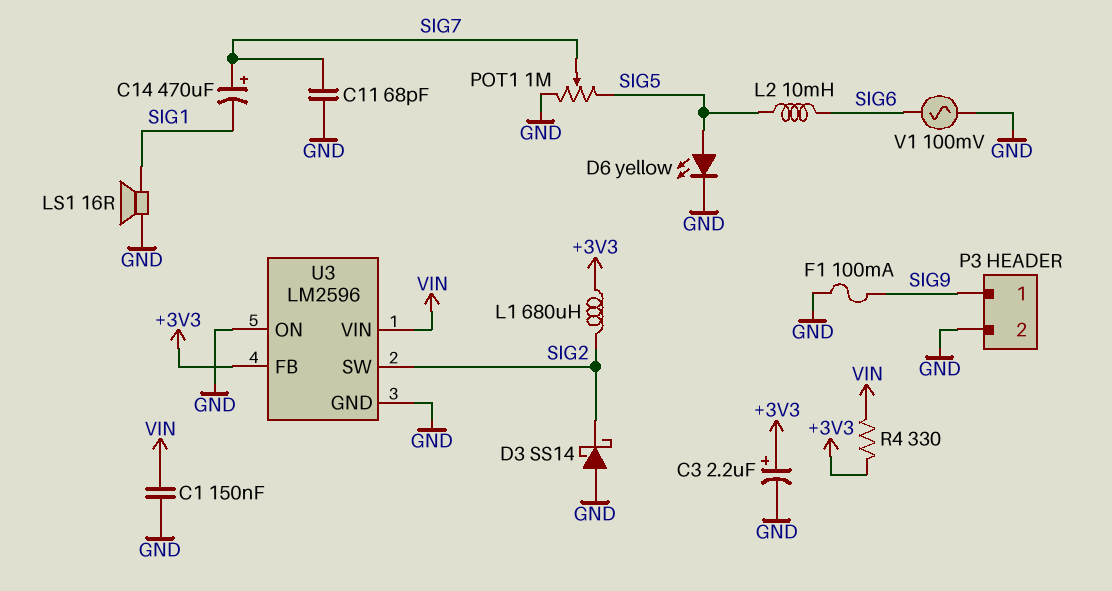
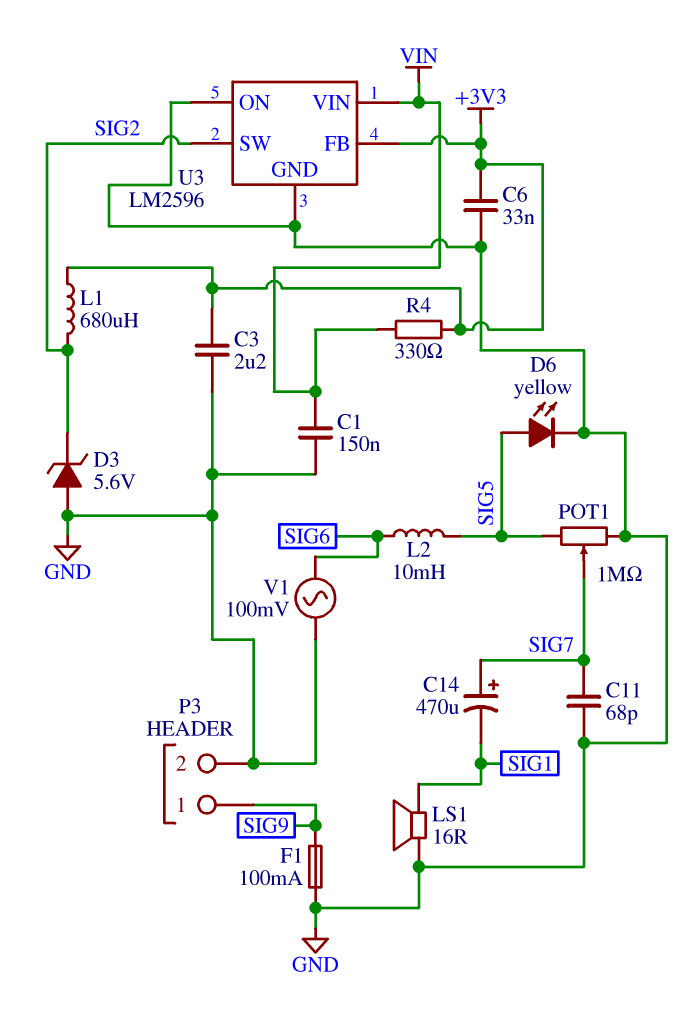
C3: 2.2uF (plus +3V3, minus GND) -> 2.2uF (+3V3, GND)
C6: none -> 33nF (+3V3, GND)
D3: schottky SS14 (A GND, K SIG2) -> zener 5.6V (A GND, K SIG2)

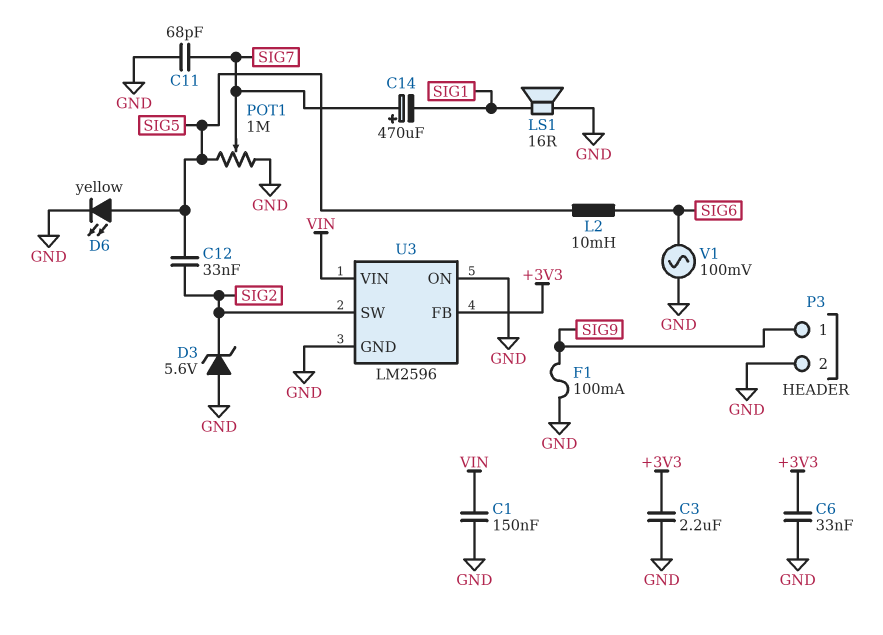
C12: none -> 33nF (SIG2, SIG5)
L1: 680uH (+3V3, SIG2) -> none
R4: 330 (+3V3, VIN) -> none

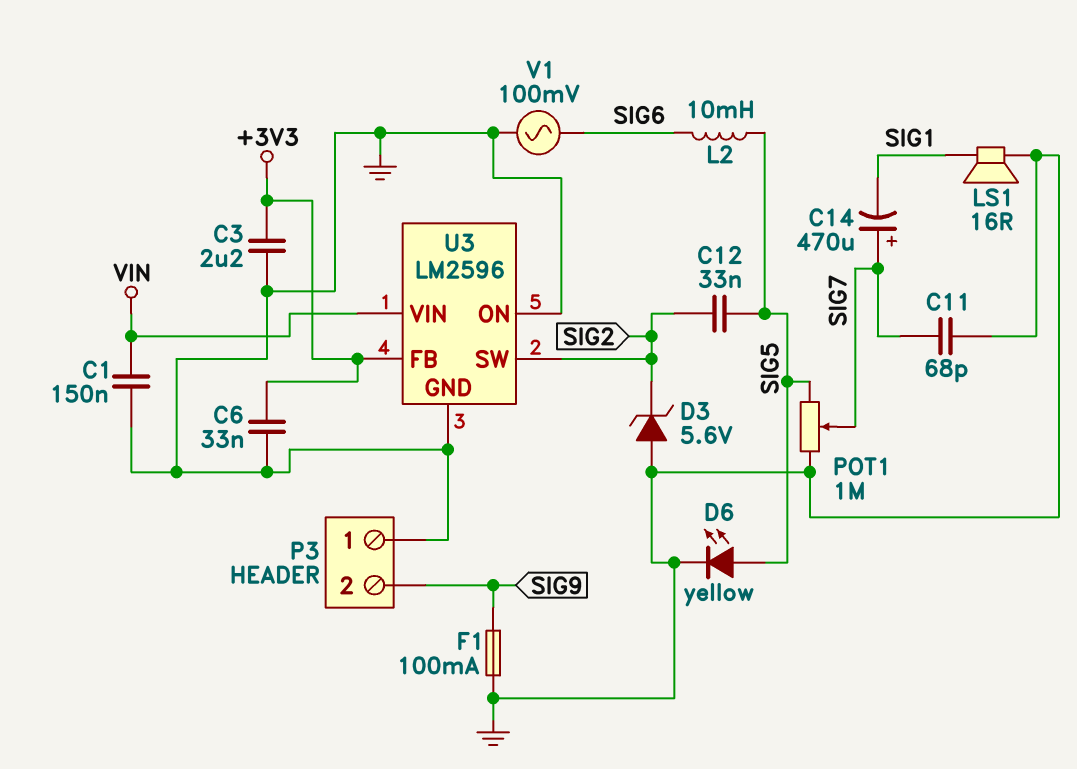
P3 pin 1: SIG9 -> GND
P3 pin 2: GND -> SIG9

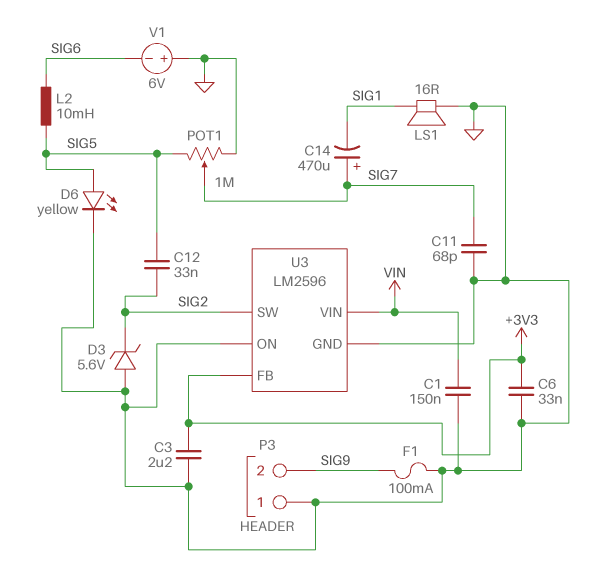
V1: AC 100mV (GND, SIG6) -> 6V (plus GND, minus SIG6)

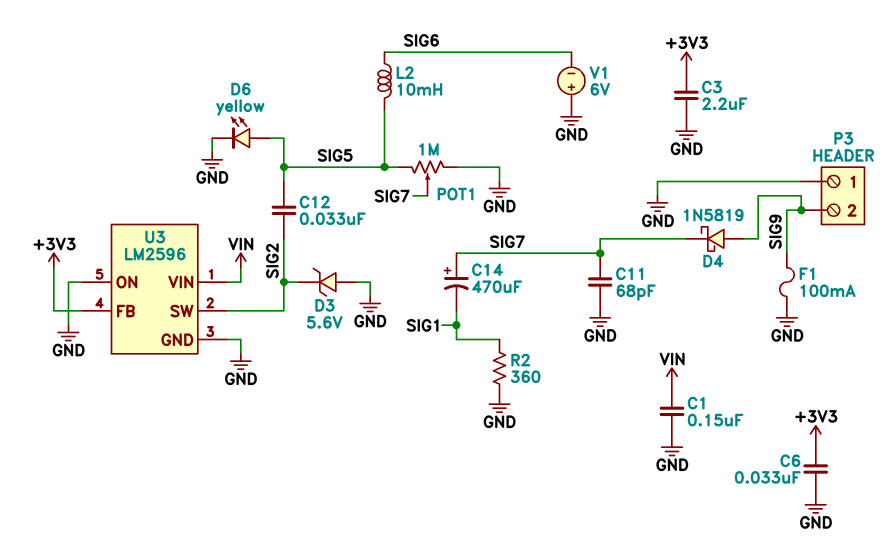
D4: none -> schottky 1N5819 (A SIG9, K SIG7)
LS1: speaker 16R (GND, SIG1) -> none
R2: none -> 360 (GND, SIG1)

